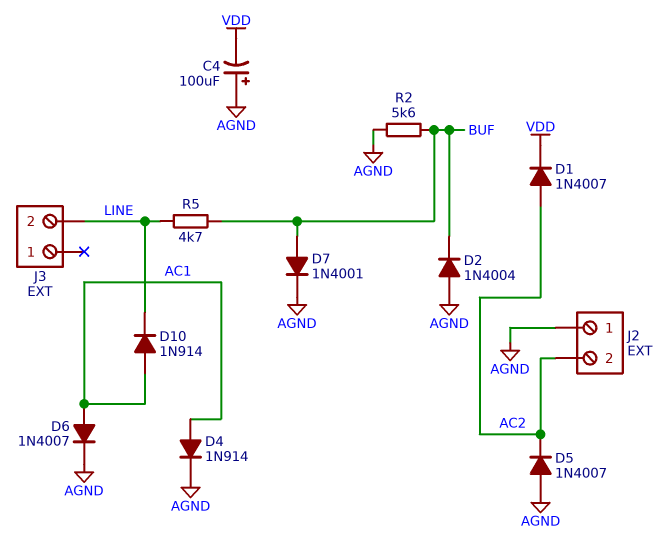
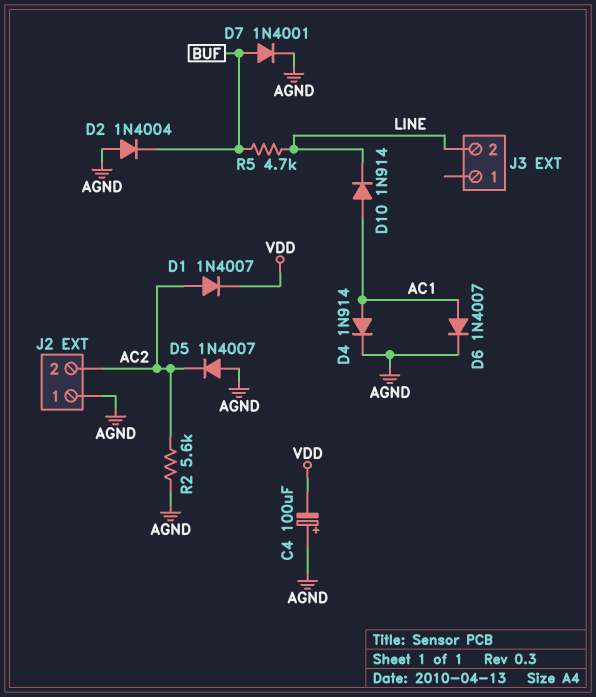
R2: 5.6k (AGND, BUF) -> 5.6k (AC2, AGND)

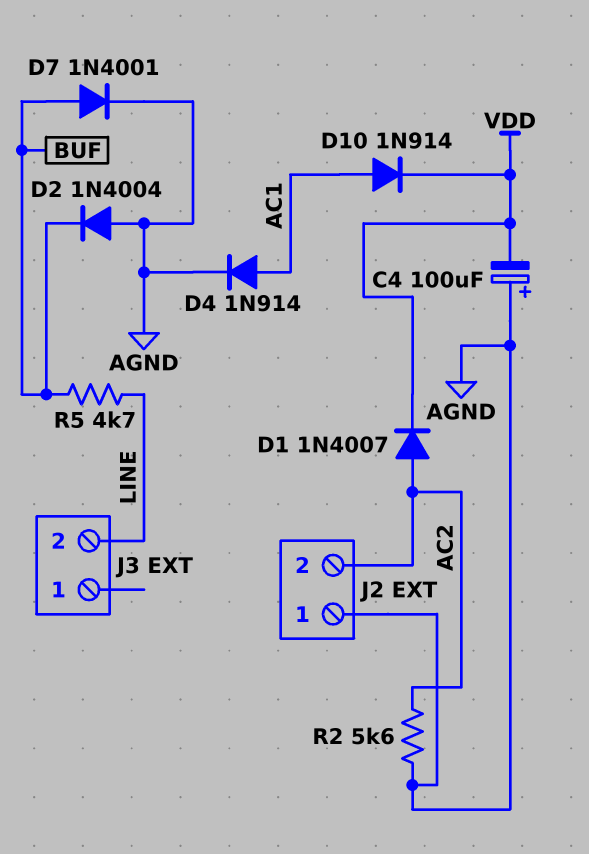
D5: diode 1N4007 (A AGND, K AC2) -> none
D6: diode 1N4007 (A AC1, K AGND) -> none
D10: diode 1N914 (A AC1, K LINE) -> diode 1N914 (A AC1, K VDD)

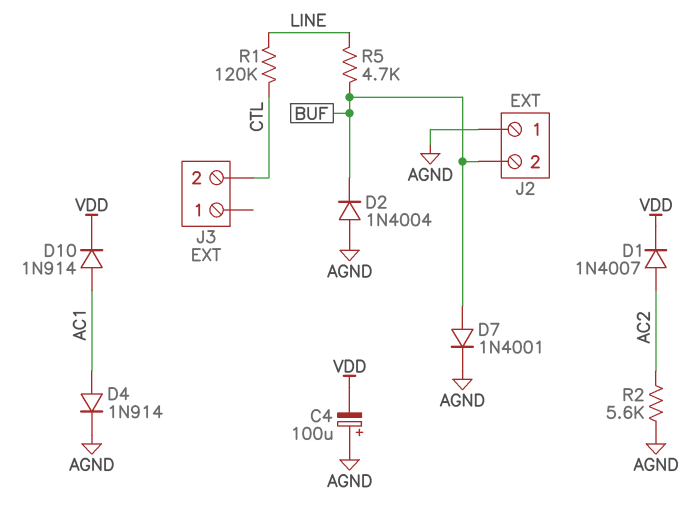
J2 pin 2: AC2 -> BUF
J3 pin 2: LINE -> CTL
R1: none -> 120k (CTL, LINE)

